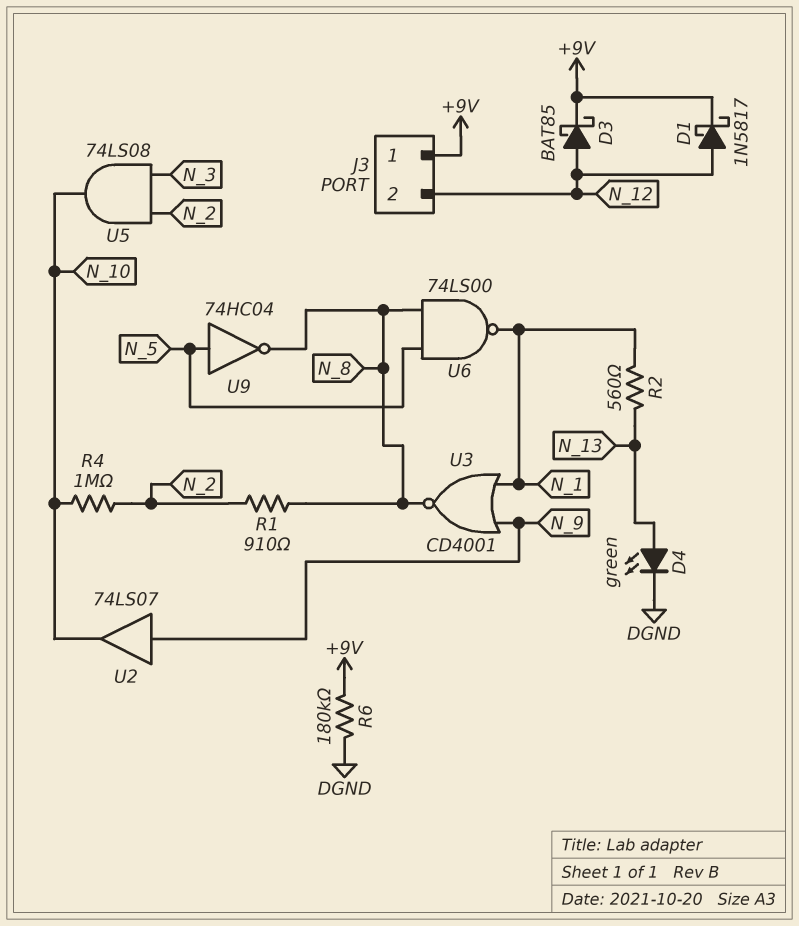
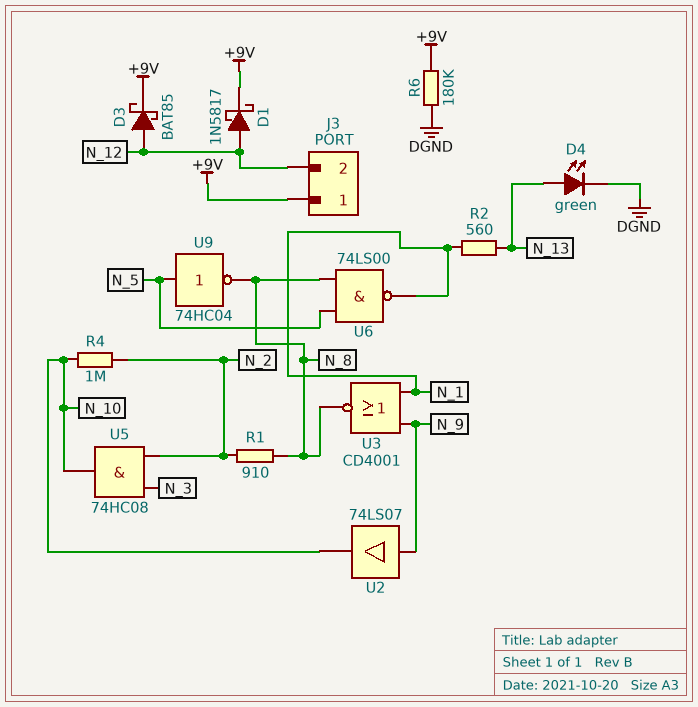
U5: AND 74LS08 (in N_2, in N_3, out N_10) -> AND 74HC08 (in N_2, in N_3, out N_10)

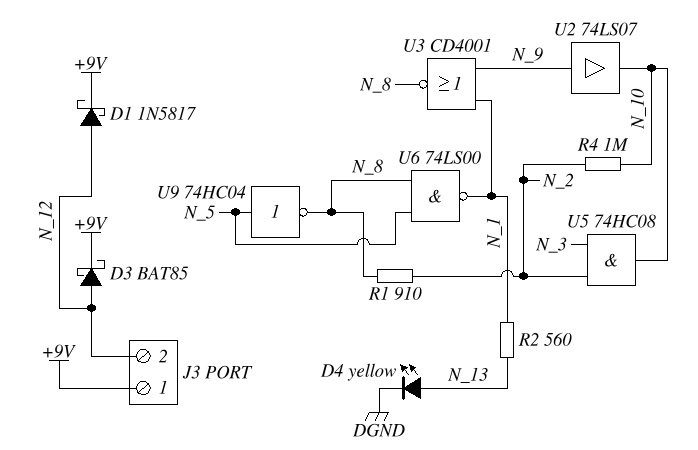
D4: LED green (A N_13, K DGND) -> LED yellow (A N_13, K DGND)
R6: 180k (+9V, DGND) -> none

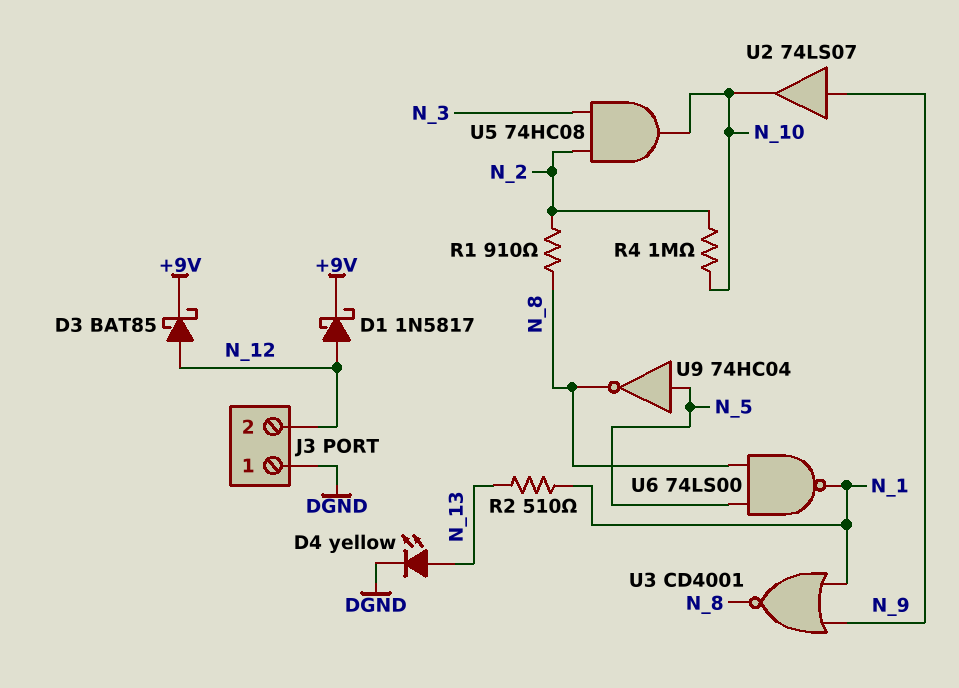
J3 pin 1: +9V -> DGND
R2: 560 (N_1, N_13) -> 510 (N_1, N_13)

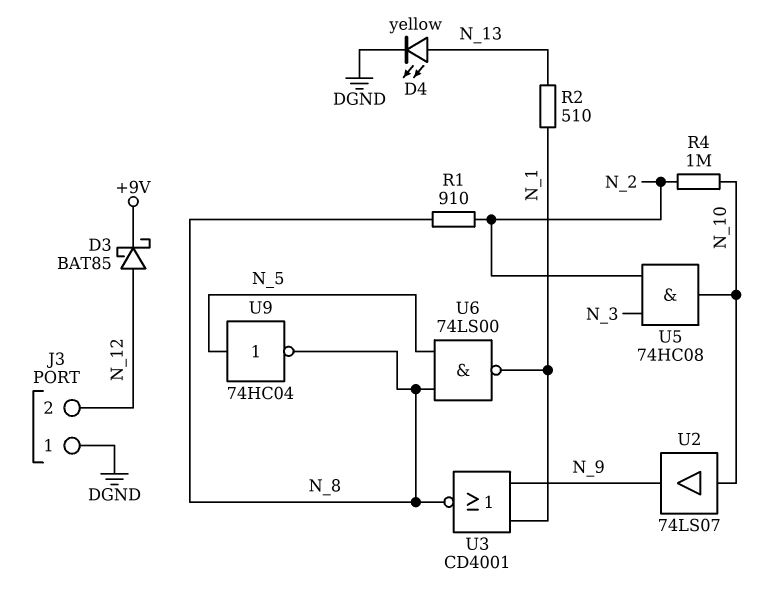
D1: schottky 1N5817 (A N_12, K +9V) -> none
U2: buffer 74LS07 (in N_9, out N_10) -> buffer 74LS07 (in N_10, out N_9)

